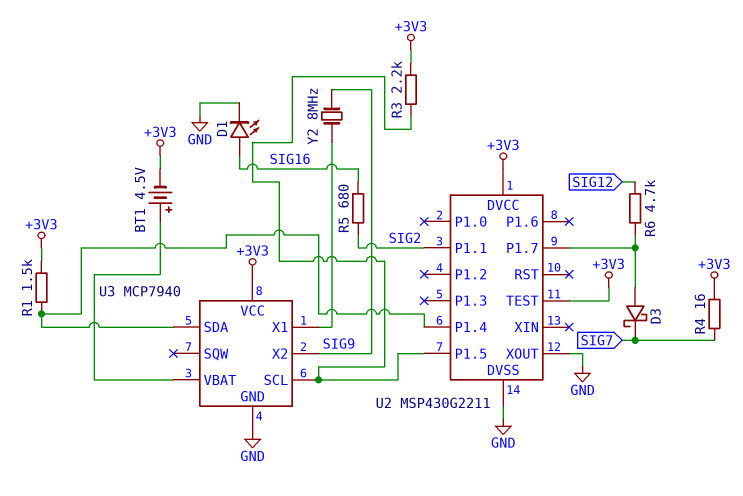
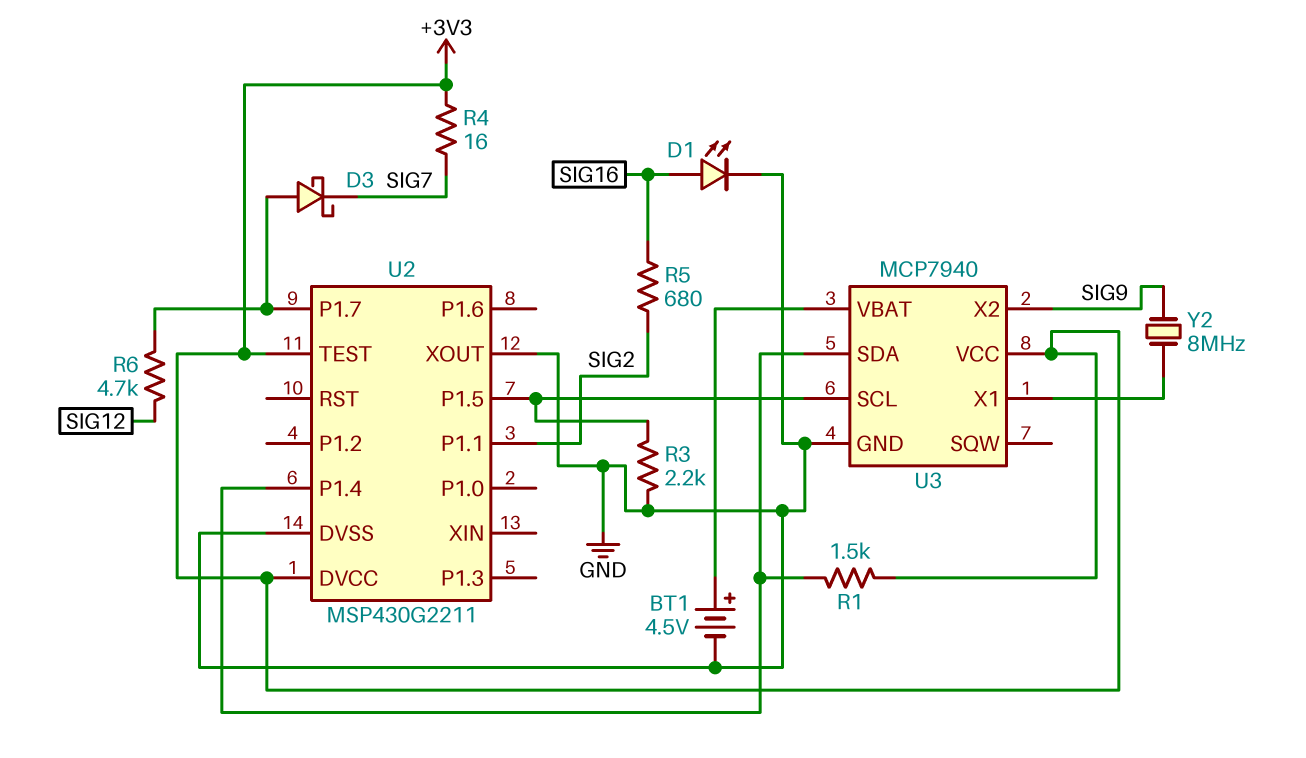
BT1: 4.5V (plus U3/VBAT, minus +3V3) -> 4.5V (plus U3/VBAT, minus GND)
R3: 2.2k (+3V3, U2/P1.5) -> 2.2k (GND, U2/P1.5)

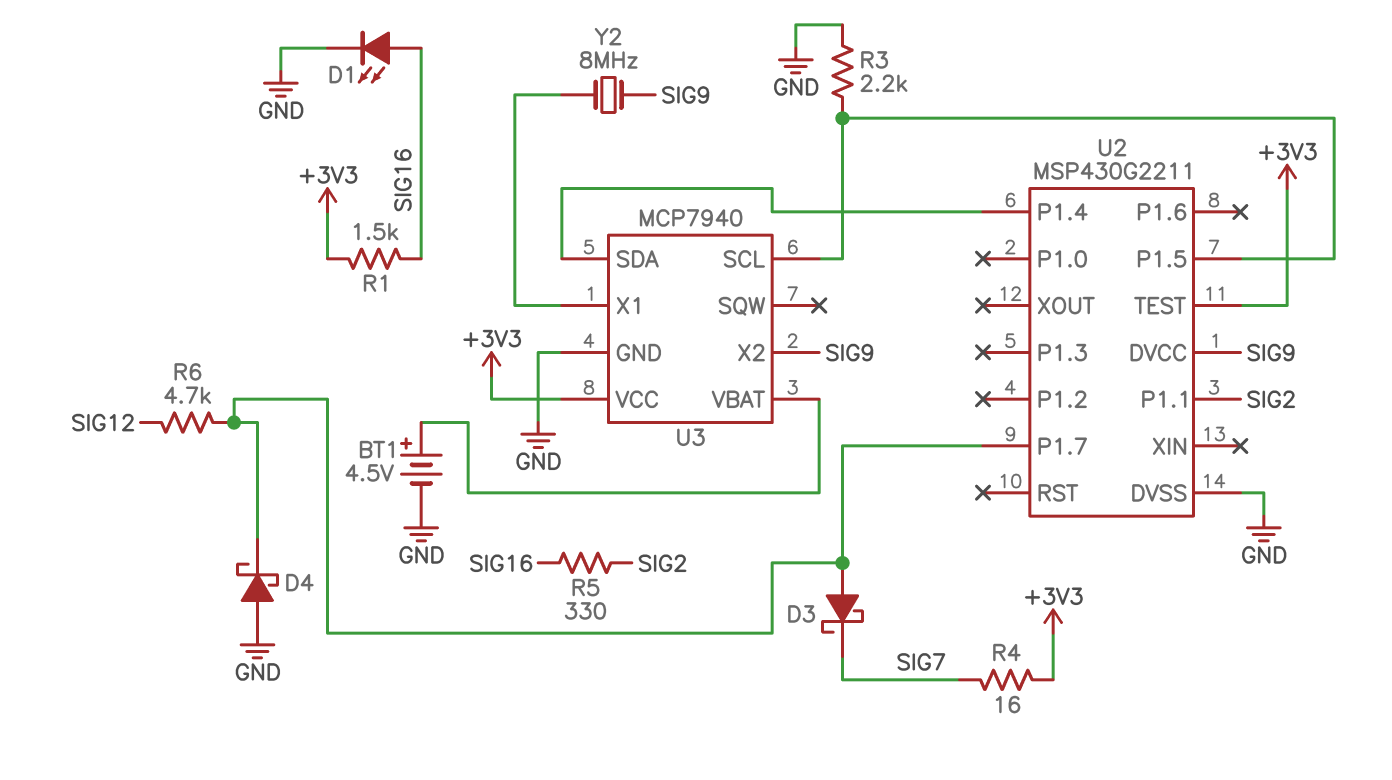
D4: none -> schottky (A GND, K U2/P1.7)
R1: 1.5k (+3V3, U2/P1.4) -> 1.5k (+3V3, SIG16)
R5: 680 (SIG2, SIG16) -> 330 (SIG2, SIG16)
U2 pin DVCC: +3V3 -> SIG9
U2 pin XOUT: GND -> none

